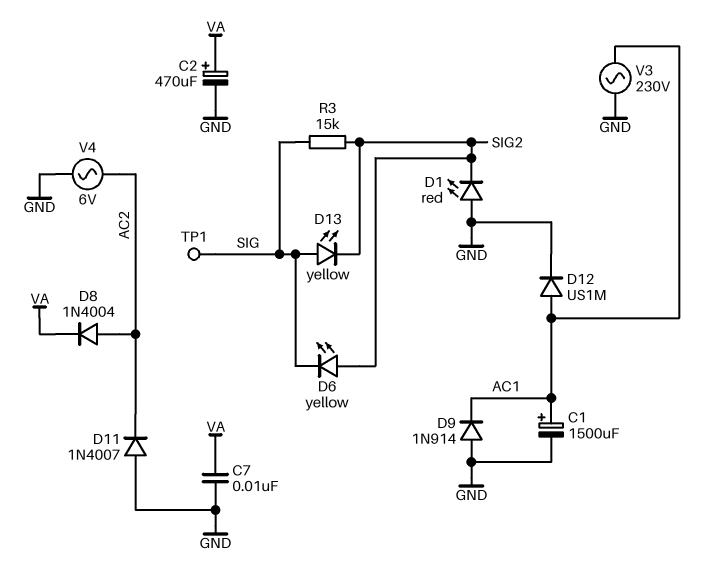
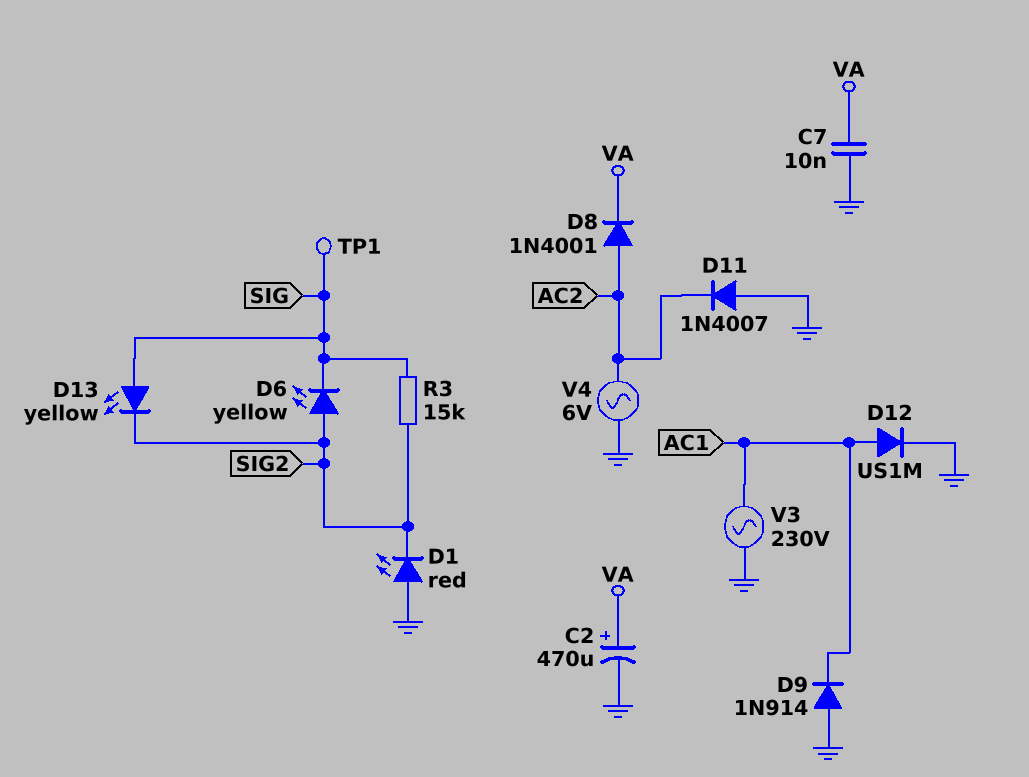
C1: 1500uF (plus AC1, minus GND) -> none
D8: diode 1N4004 (A AC2, K VA) -> diode 1N4001 (A AC2, K VA)

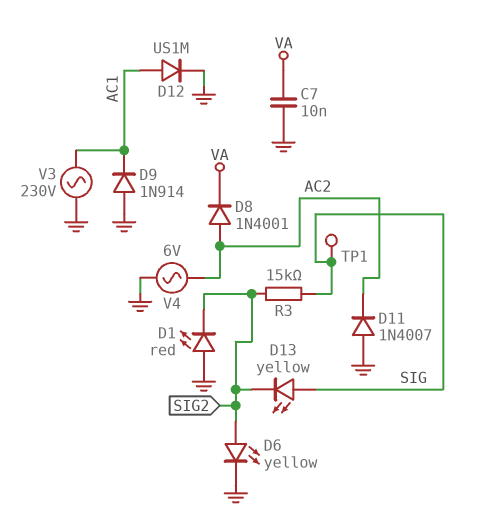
C2: 470uF (plus VA, minus GND) -> none
D6: LED yellow (A SIG2, K SIG) -> LED yellow (A SIG2, K GND)

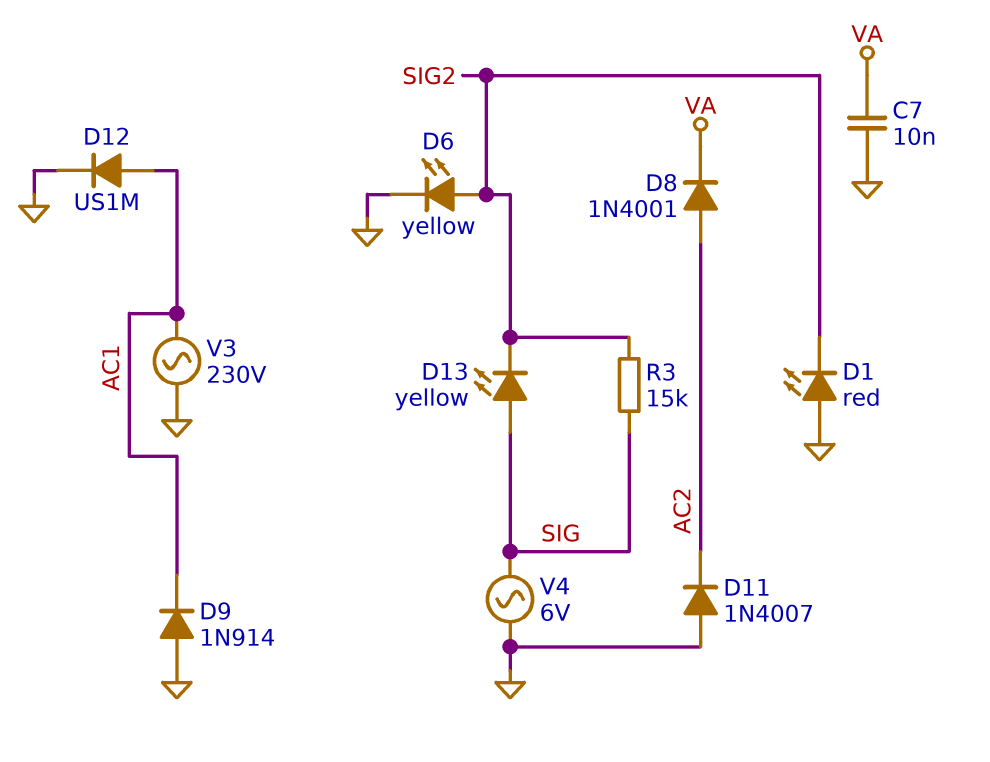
TP1: test point (SIG) -> none
V4: AC 6V (AC2, GND) -> AC 6V (GND, SIG)

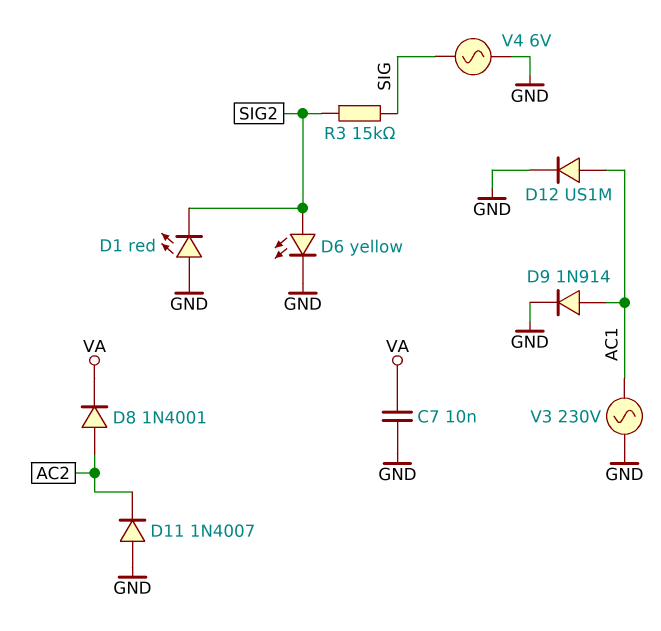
D9: diode 1N914 (A GND, K AC1) -> diode 1N914 (A AC1, K GND)
D13: LED yellow (A SIG, K SIG2) -> none

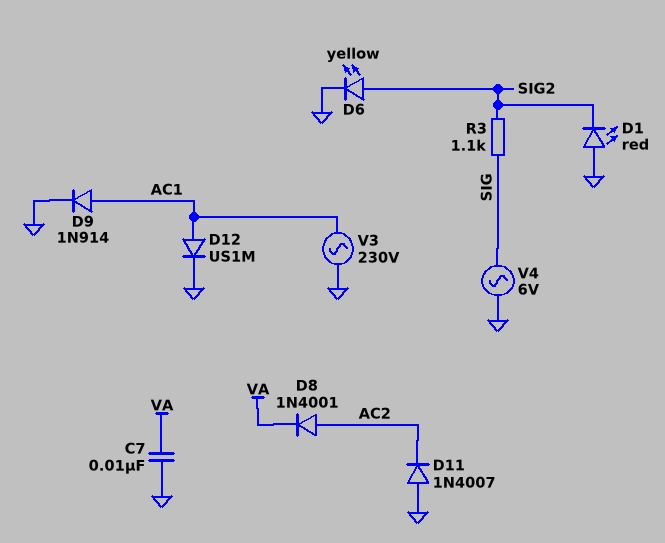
R3: 15k (SIG, SIG2) -> 1.1k (SIG, SIG2)

